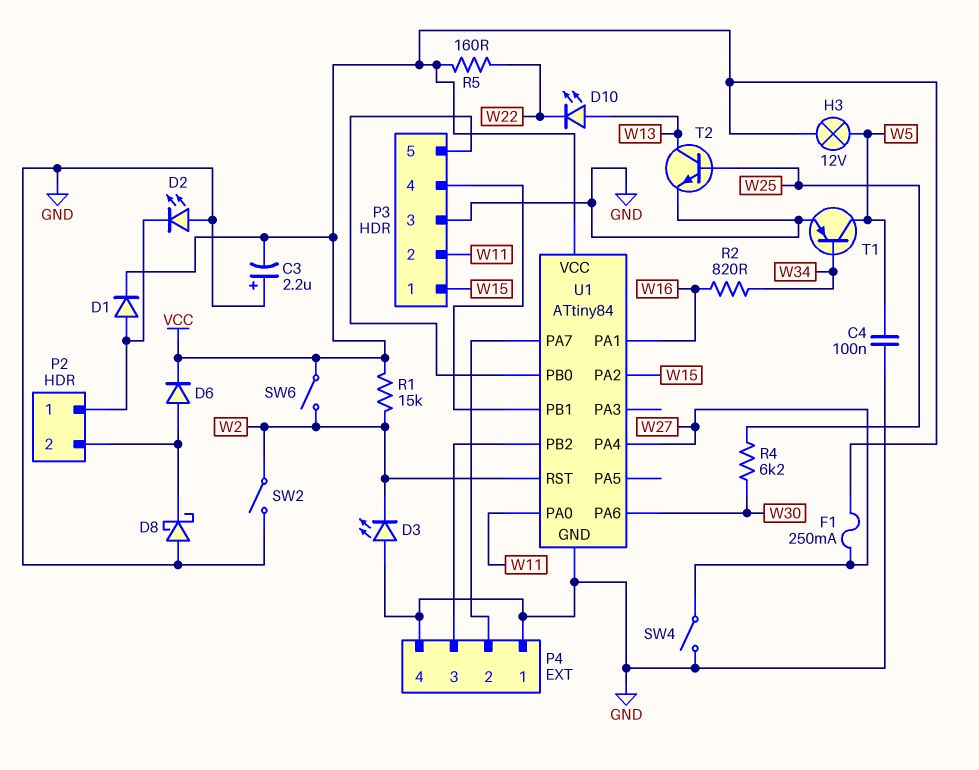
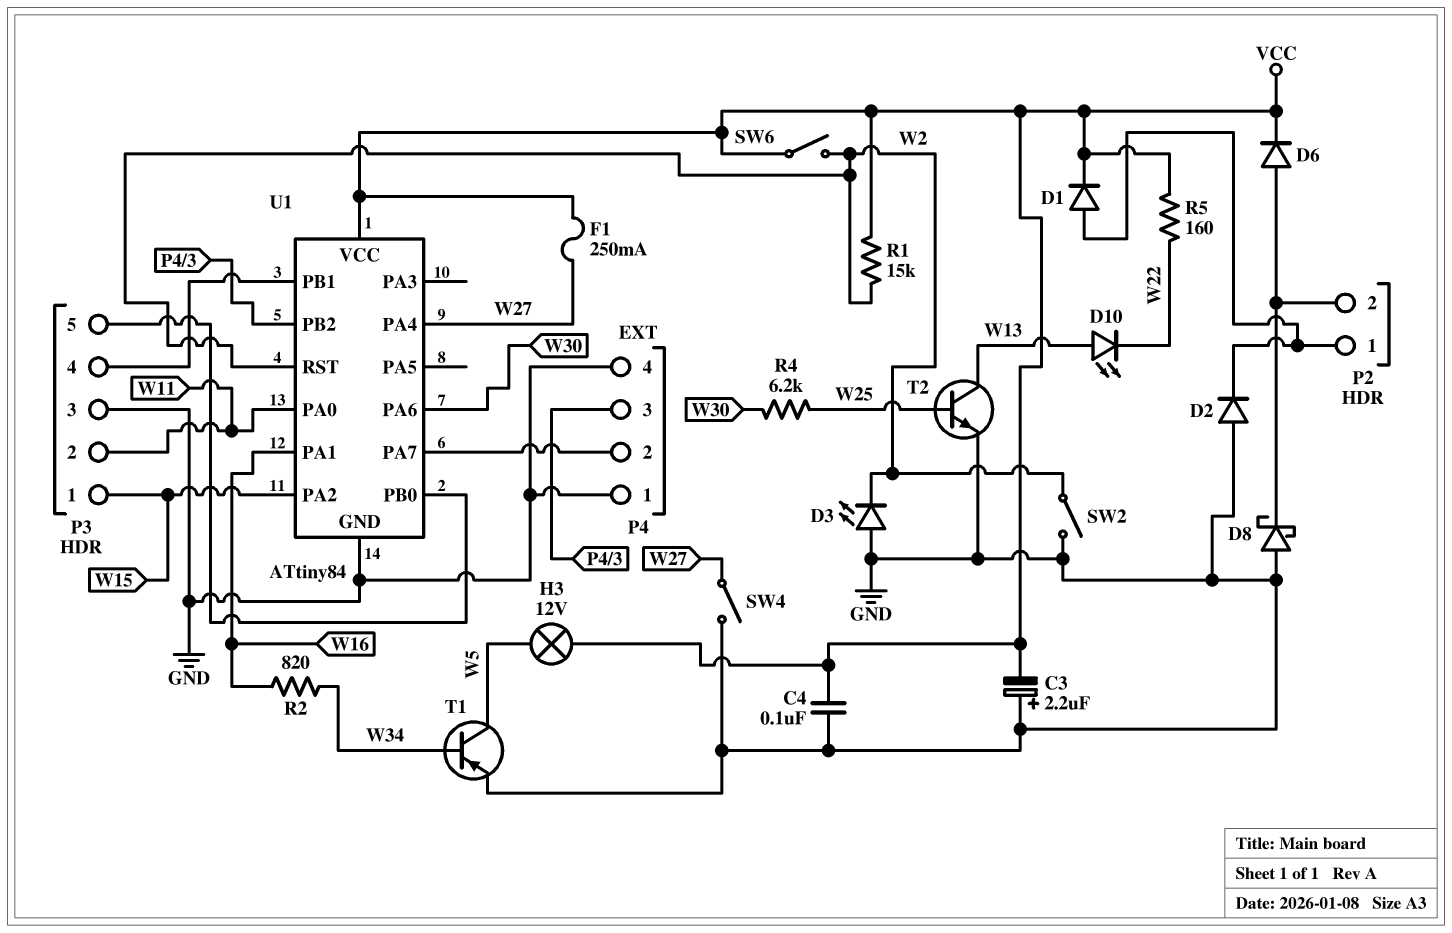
C4: 100nF (GND, W5) -> 100nF (GND, VCC)
D2: LED (A GND, K P2/1) -> diode (A GND, K P2/1)

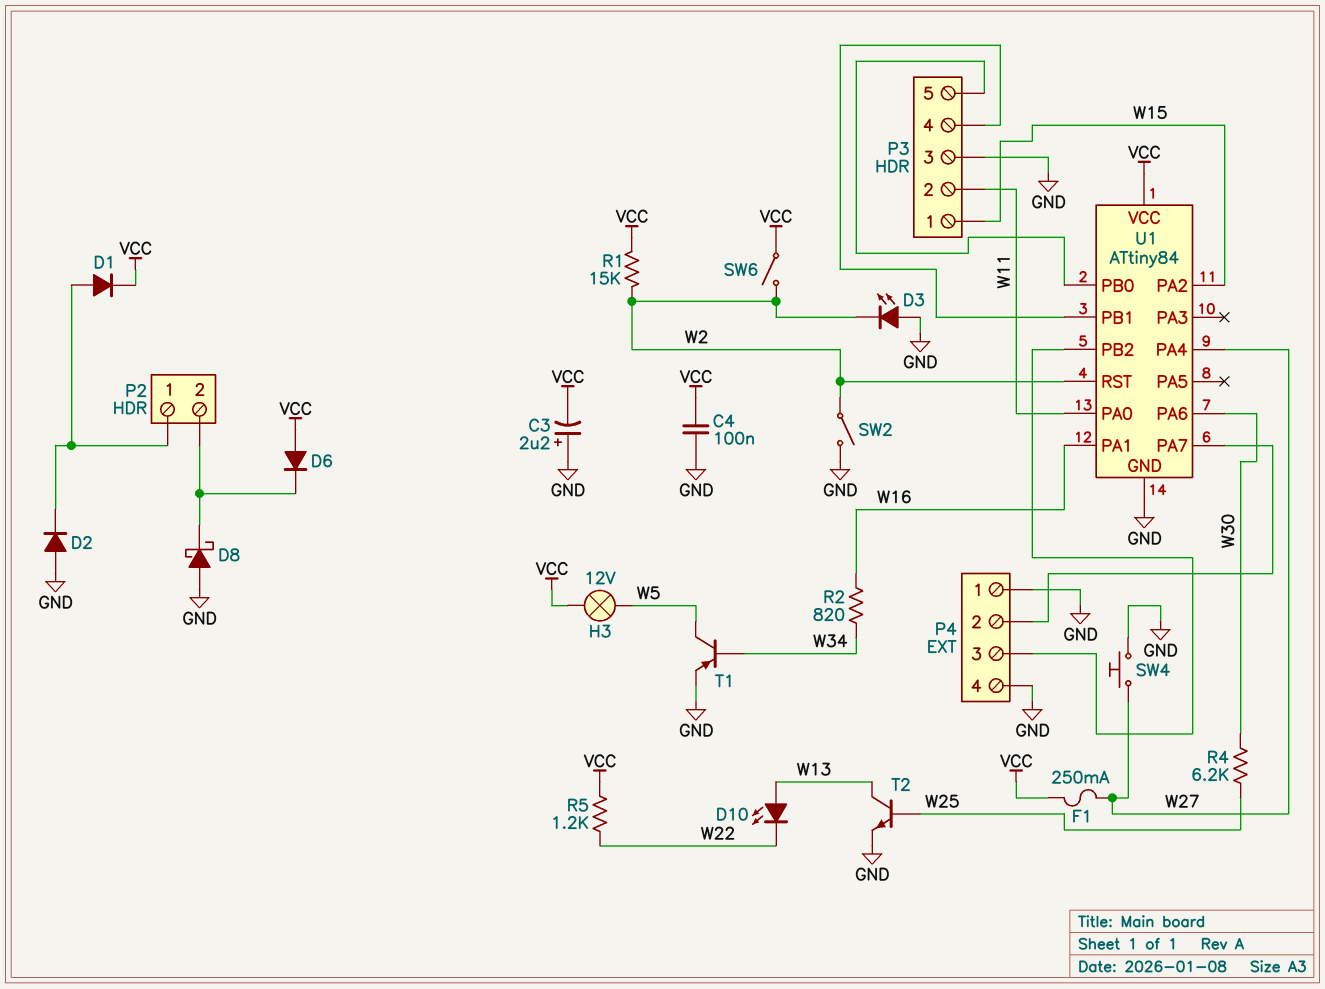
D6: diode (A P2/2, K VCC) -> diode (A VCC, K P2/2)
R5: 160 (VCC, W22) -> 1.2k (VCC, W22)
SW4: switch (GND, W27) -> button (GND, W27)

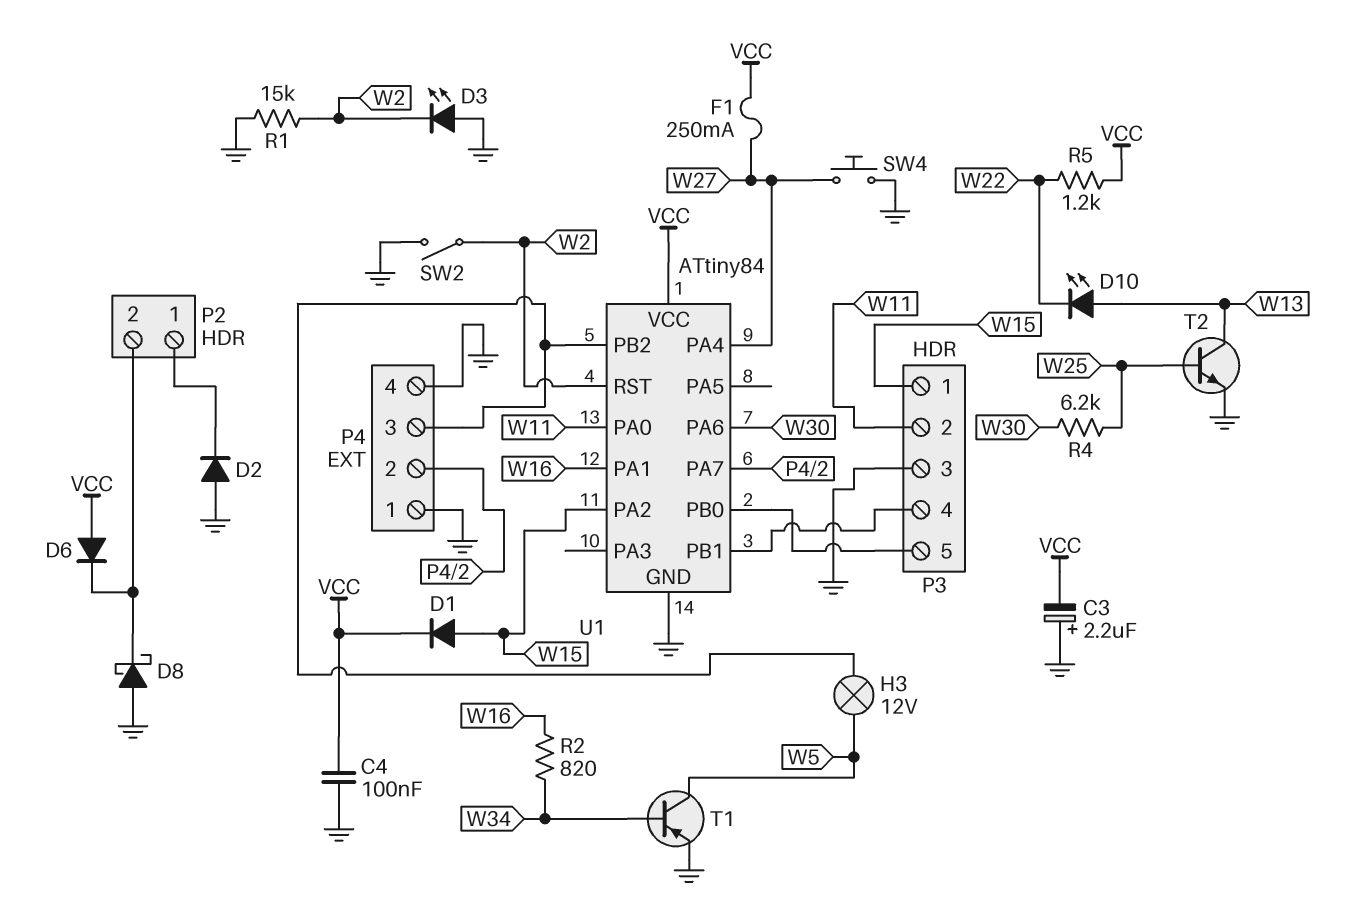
D1: diode (A P2/1, K VCC) -> diode (A W15, K VCC)
H3: lamp 12V (VCC, W5) -> lamp 12V (P4/3, W5)
R1: 15k (VCC, W2) -> 15k (GND, W2)
SW6: switch (VCC, W2) -> none

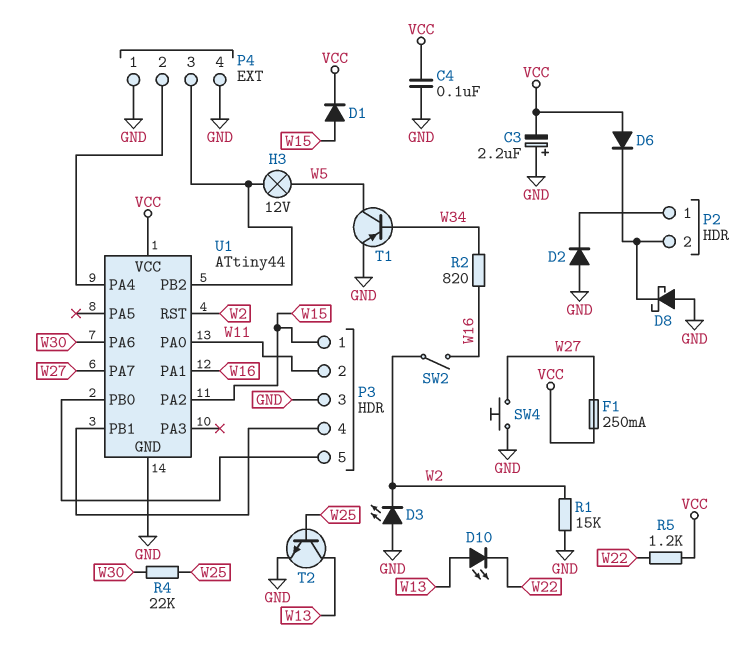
R4: 6.2k (W25, W30) -> 22k (W25, W30)
SW2: switch (GND, W2) -> switch (W2, W16)
U1: ATtiny84 -> ATtiny44
U1 pin PA4: W27 -> P4/2
U1 pin PA7: P4/2 -> W27

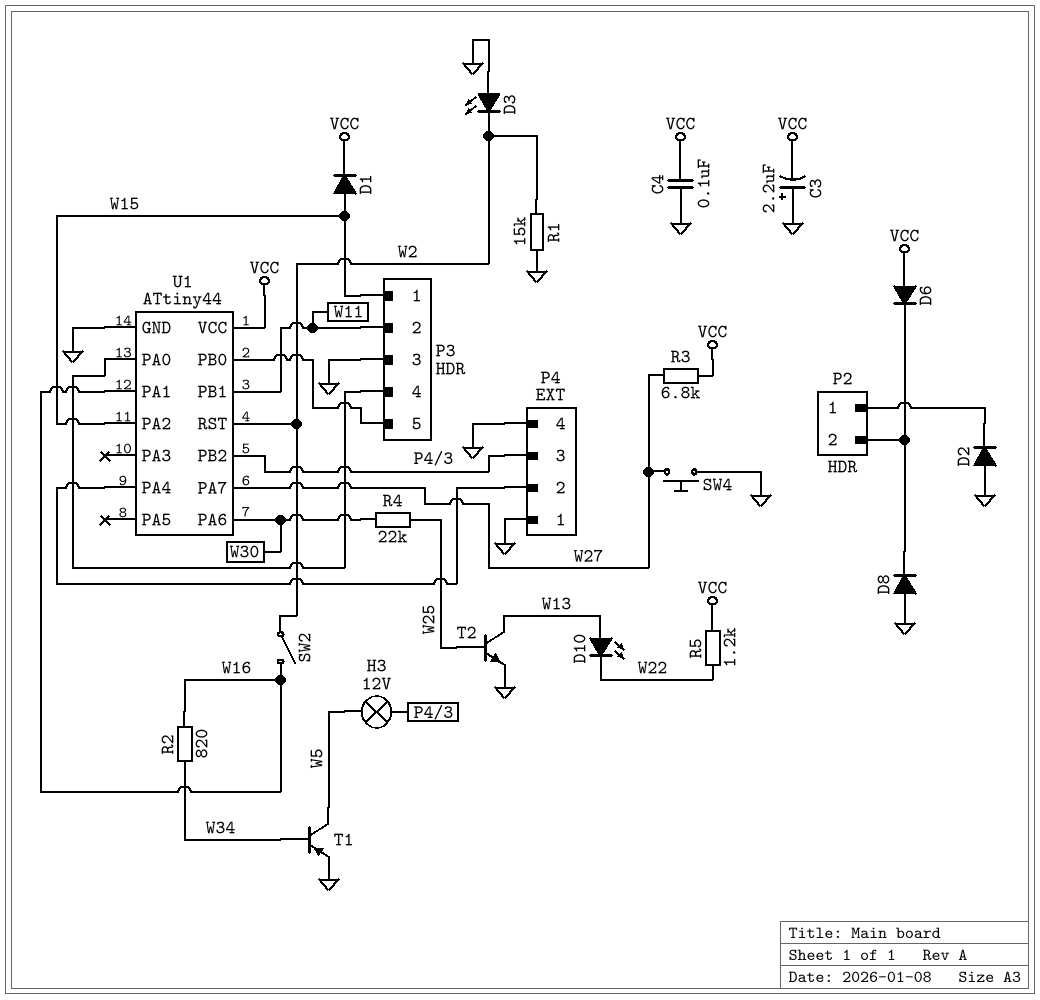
D8: schottky (A GND, K P2/2) -> diode (A GND, K P2/2)
F1: 250mA (VCC, W27) -> none
R3: none -> 6.8k (VCC, W27)
U1 pin PA0: W11 -> P3/4
U1 pin PB1: P3/4 -> W11

